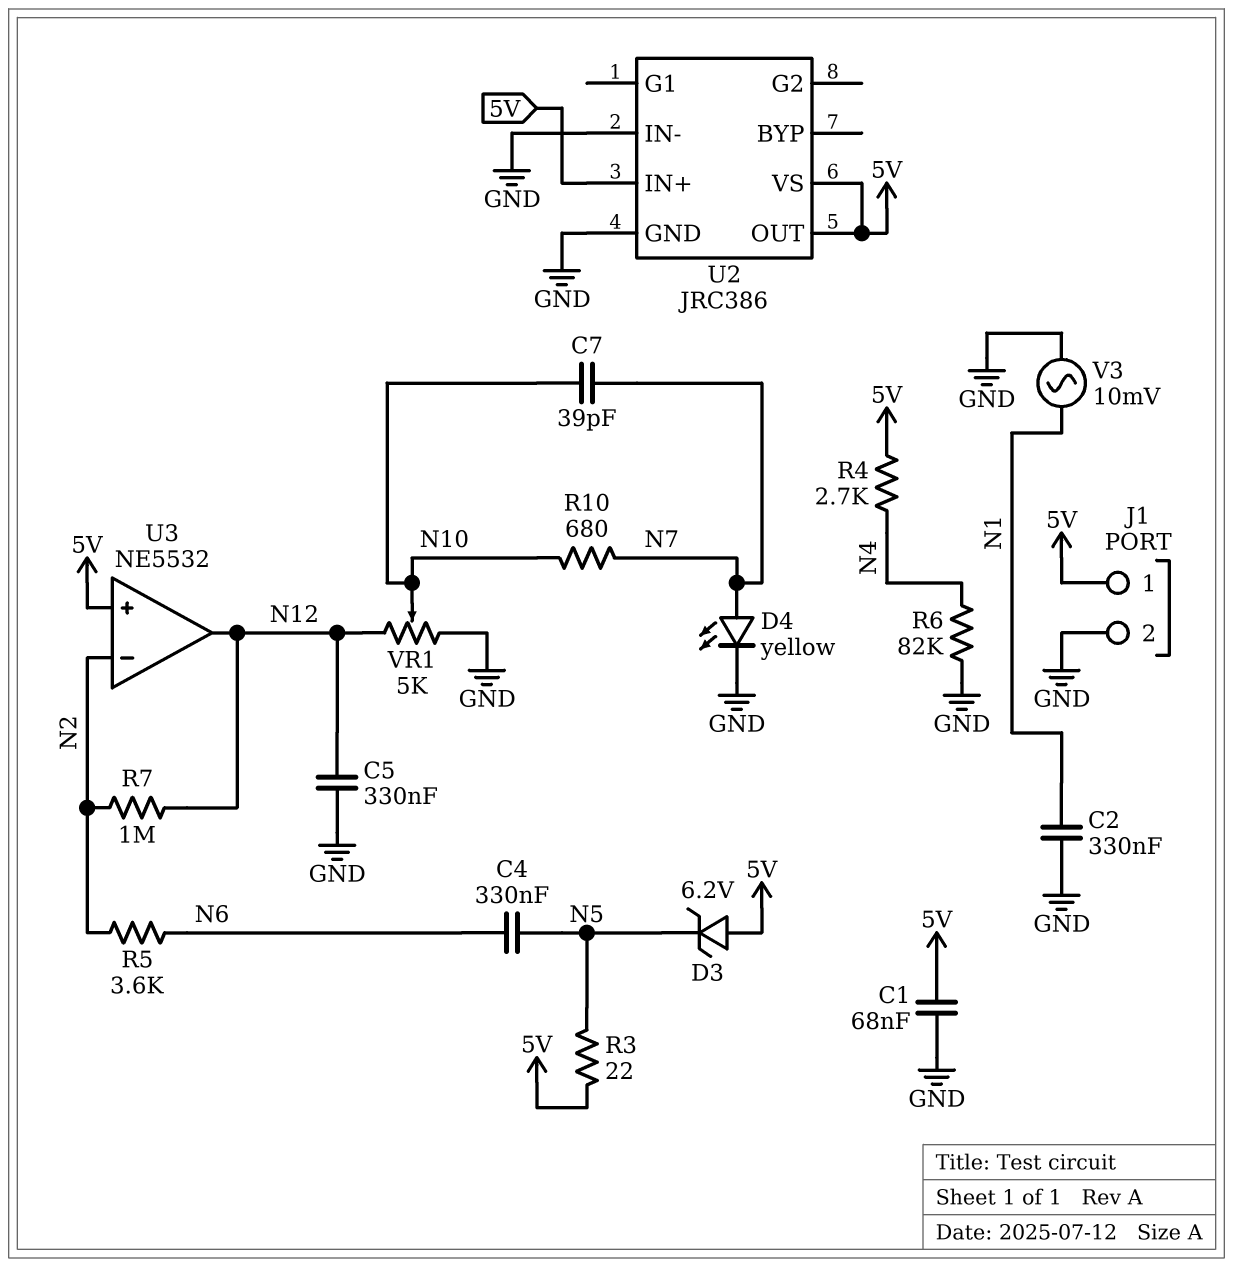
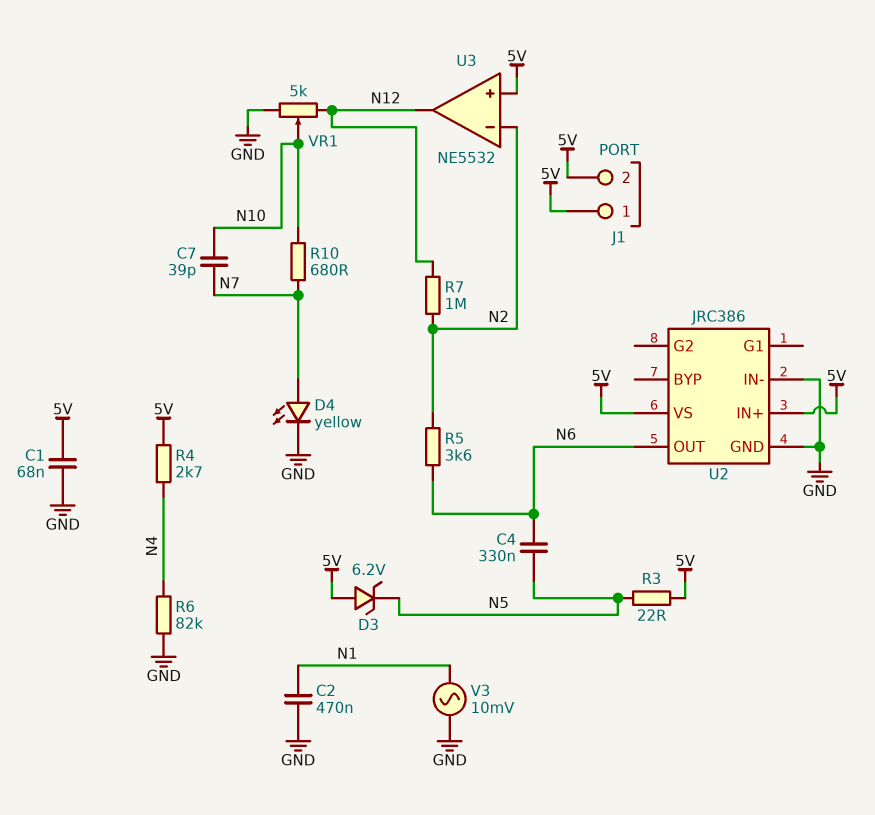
C2: 330nF (GND, N1) -> 470nF (GND, N1)
C5: 330nF (GND, N12) -> none
J1 pin 2: GND -> 5V
U2 pin OUT: 5V -> N6

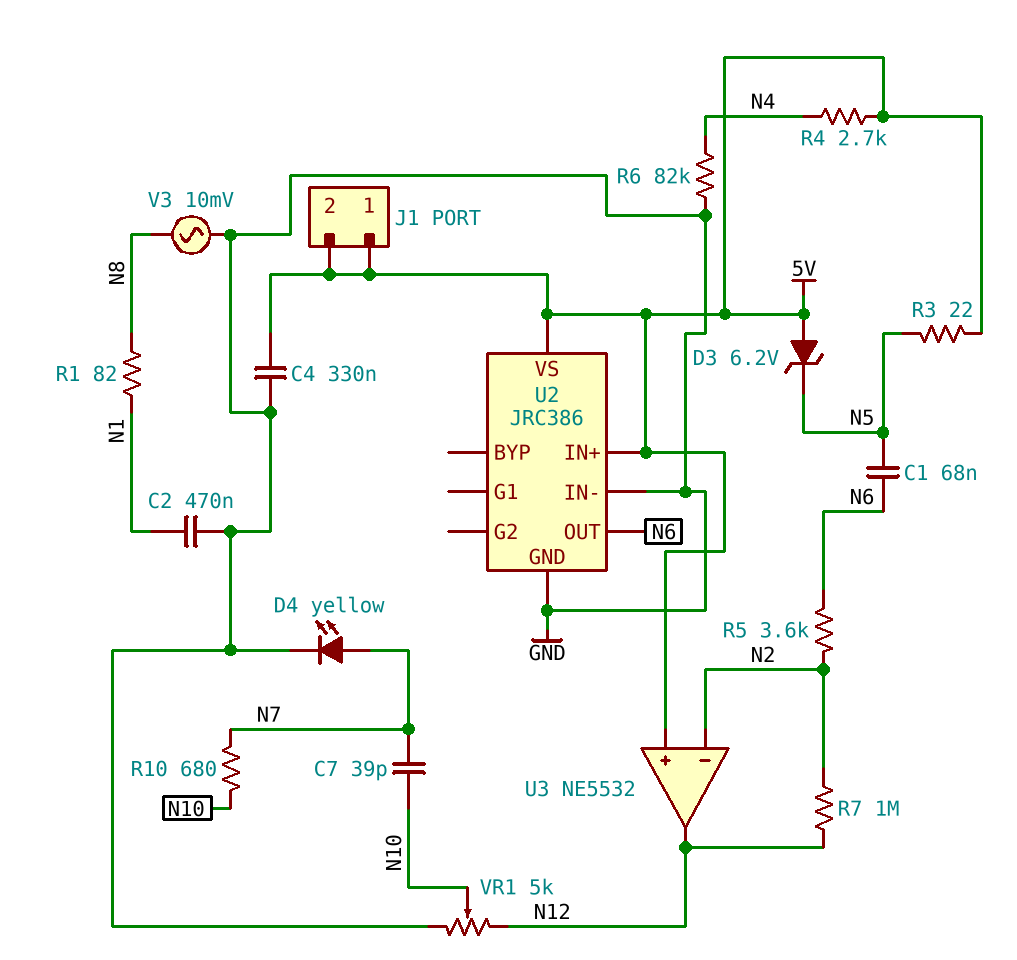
C1: 68nF (5V, GND) -> 68nF (N5, N6)
C4: 330nF (N5, N6) -> 330nF (5V, GND)
R1: none -> 82 (N1, N8)
V3: AC 10mV (GND, N1) -> AC 10mV (GND, N8)

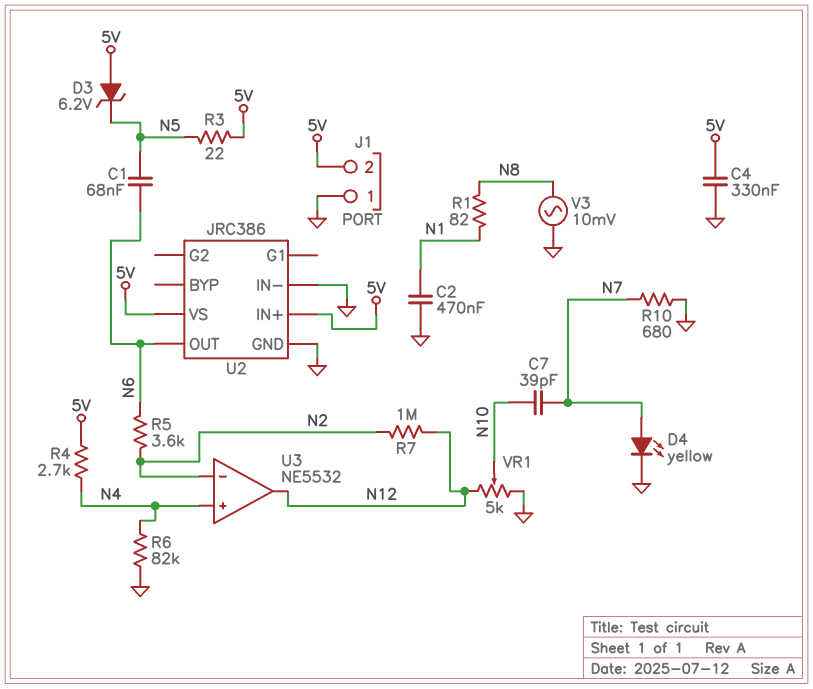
J1 pin 1: 5V -> GND
R10: 680 (N7, N10) -> 680 (GND, N7)
U3 pin in+: 5V -> N4

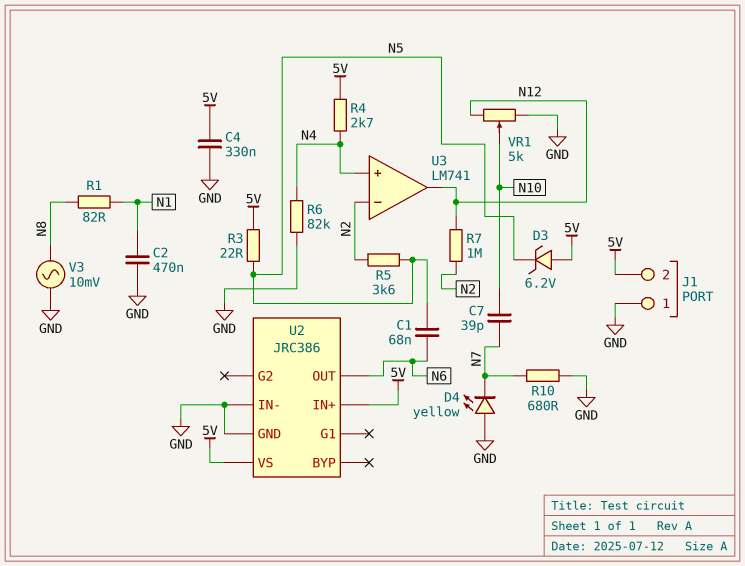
D4: LED yellow (A N7, K GND) -> LED yellow (A GND, K N7)
R5: 3.6k (N2, N6) -> 3.6k (N2, N5)
U3: NE5532 -> LM741

